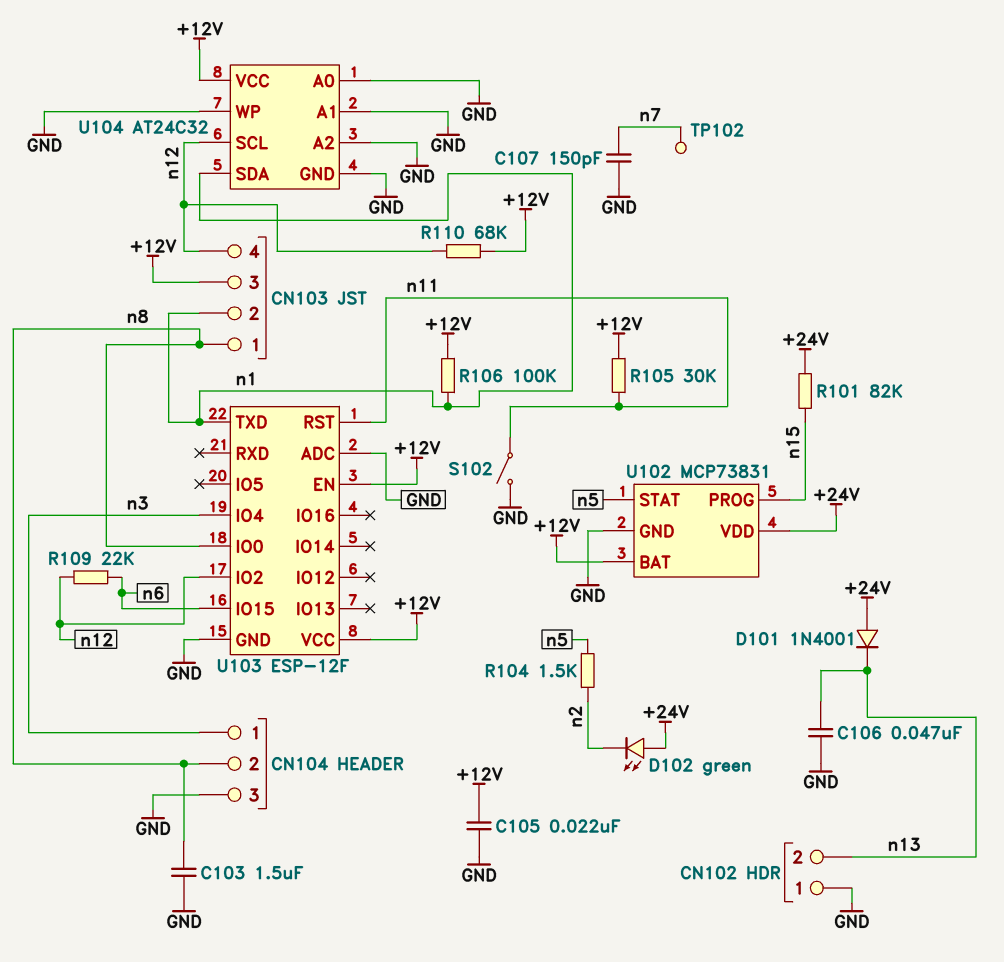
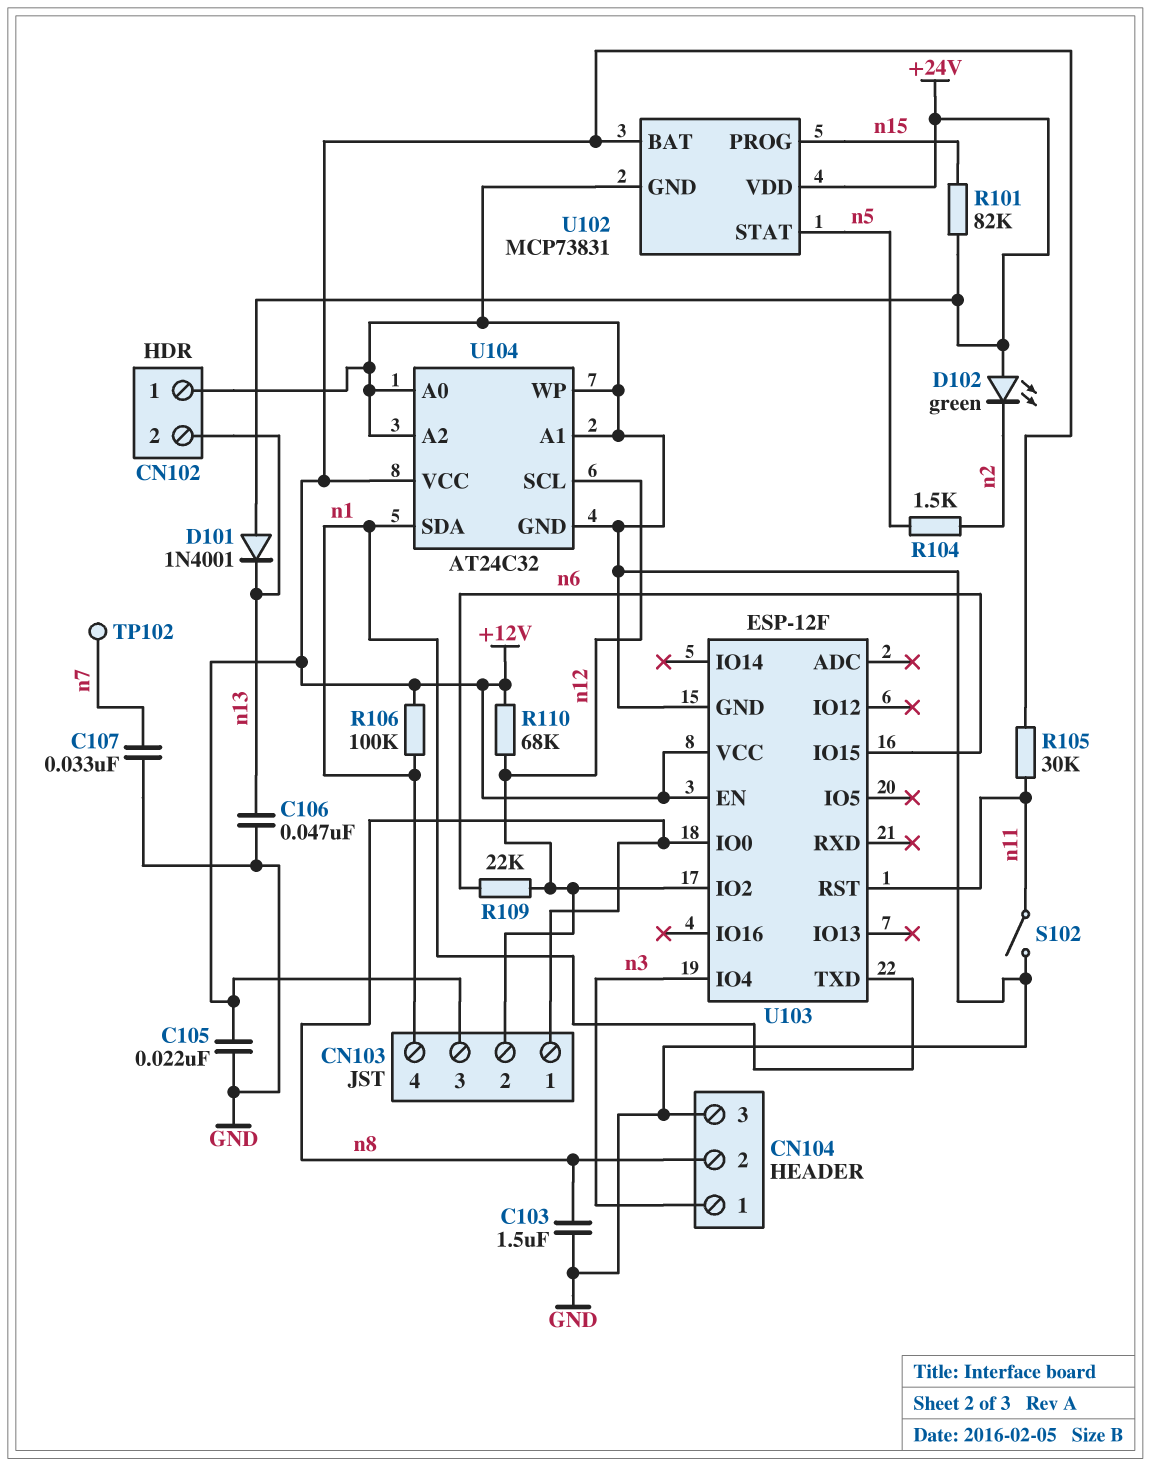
C107: 150pF (GND, n7) -> 33nF (GND, n7)
CN103 pin 2: n1 -> n12
CN103 pin 4: n12 -> n1
U103 pin ADC: GND -> none

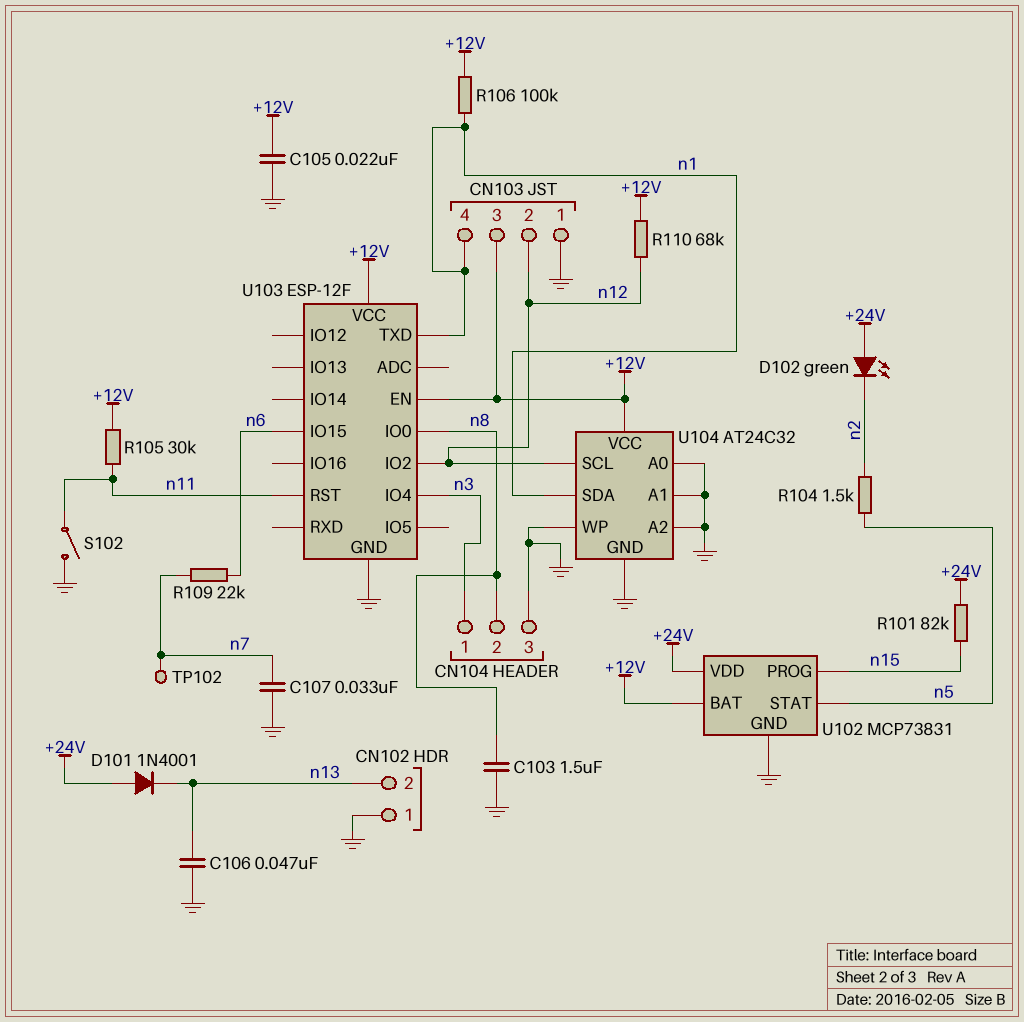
CN103 pin 1: n8 -> GND
R109: 22k (n6, n12) -> 22k (n6, n7)

